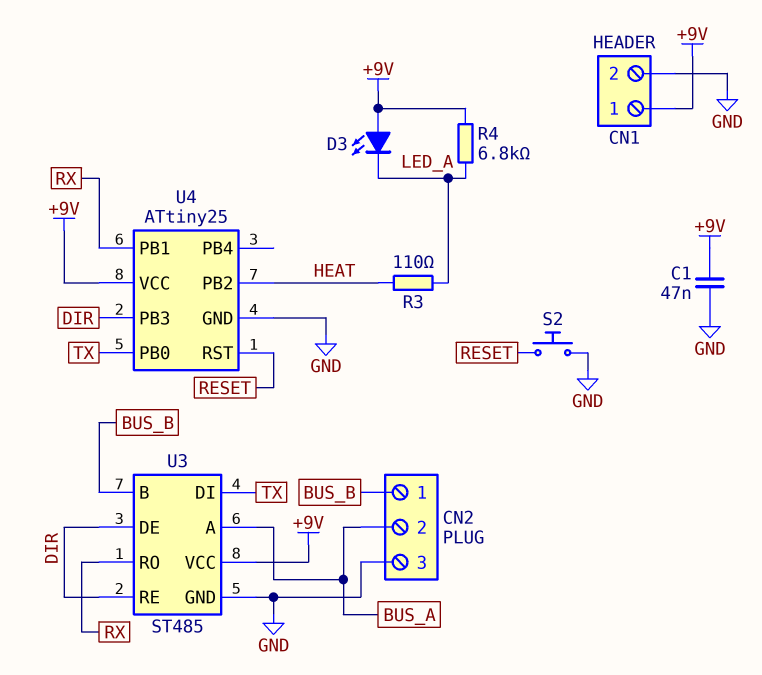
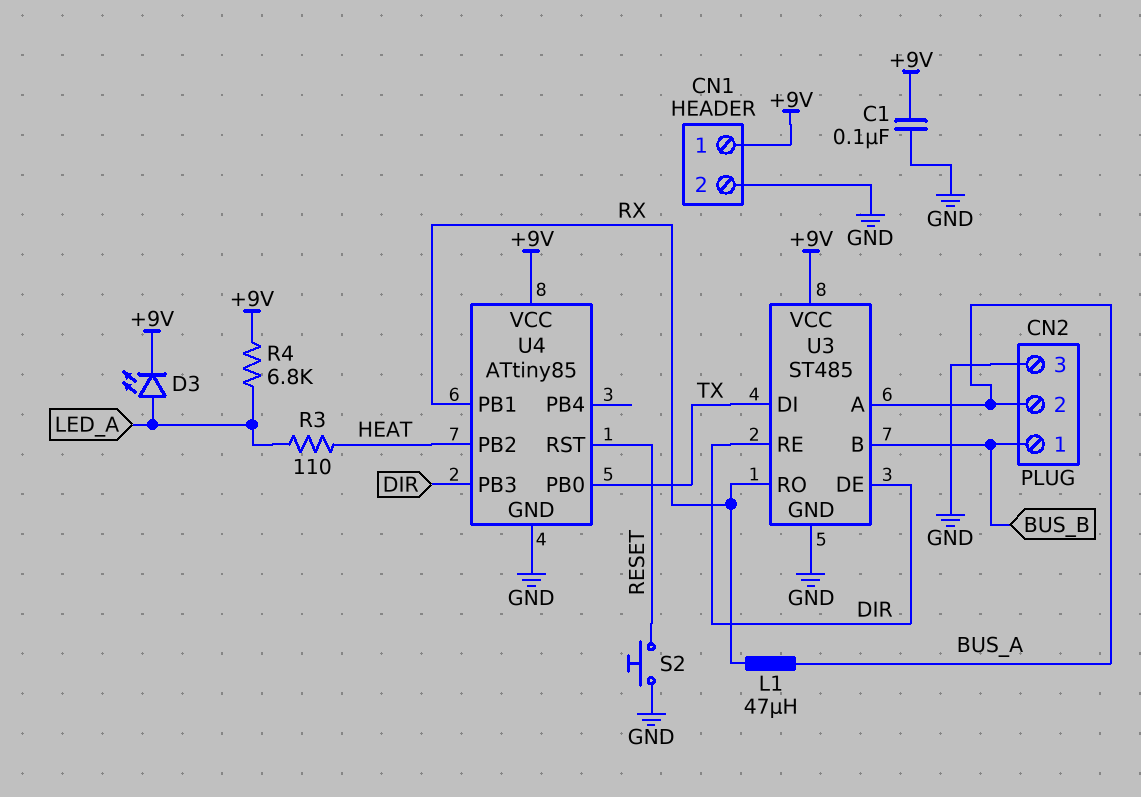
C1: 47nF (+9V, GND) -> 100nF (+9V, GND)
D3: LED (A +9V, K LED_A) -> LED (A LED_A, K +9V)
L1: none -> 47uH (BUS_A, RX)
U4: ATtiny25 -> ATtiny85

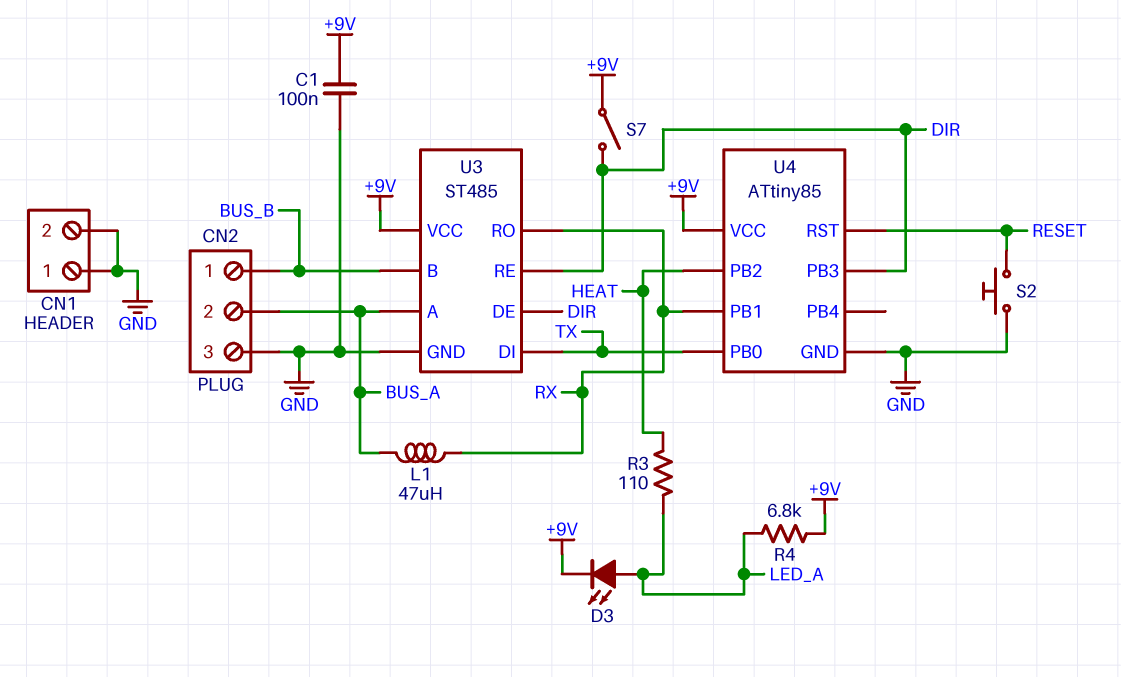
CN1 pin 1: +9V -> GND
S7: none -> switch (+9V, DIR)

